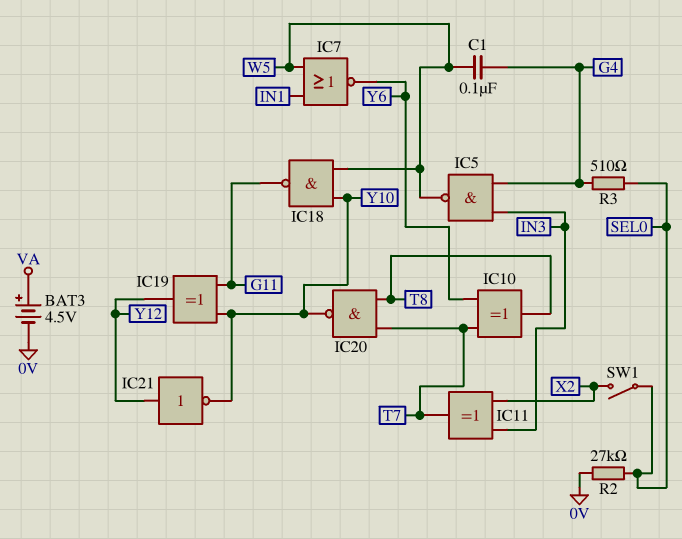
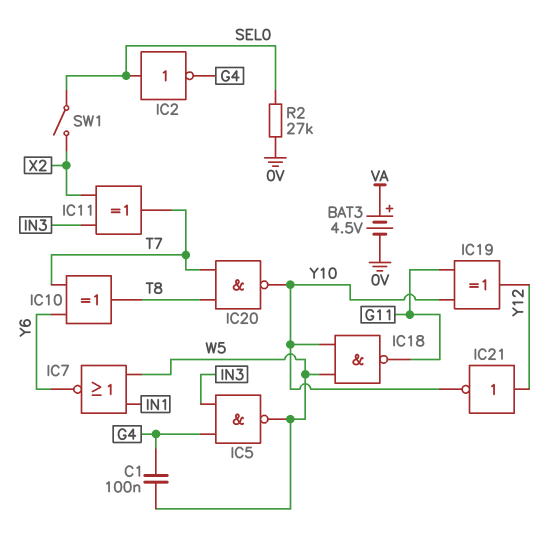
IC2: none -> NOT (in SEL0, out G4)
R3: 510 (G4, SEL0) -> none

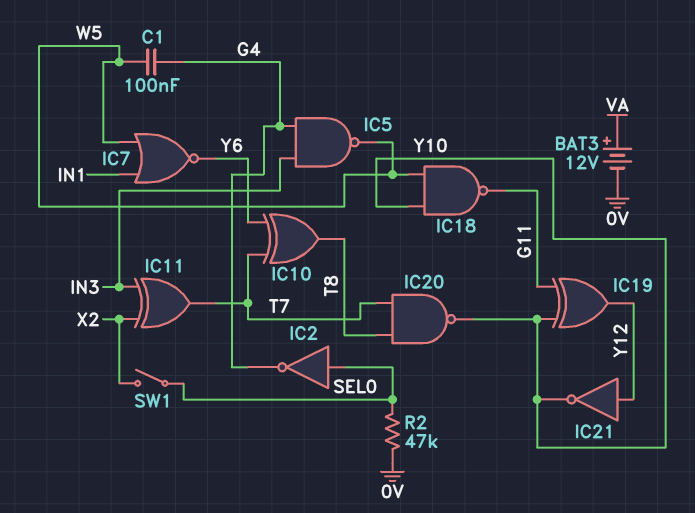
BAT3: 4.5V (plus VA, minus 0V) -> 12V (plus VA, minus 0V)
R2: 27k (0V, SEL0) -> 47k (0V, SEL0)

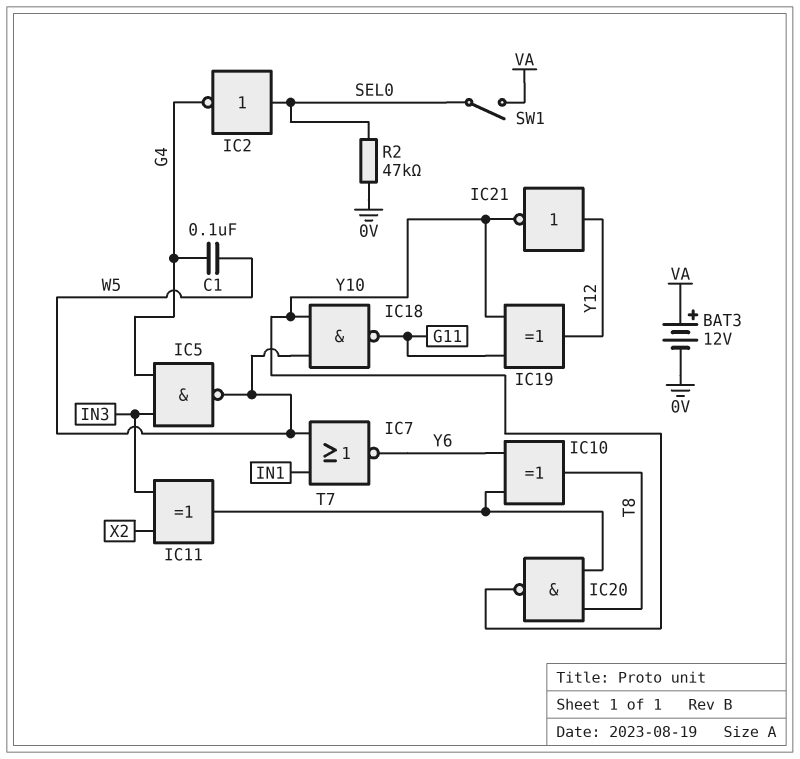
SW1: switch (SEL0, X2) -> switch (SEL0, VA)

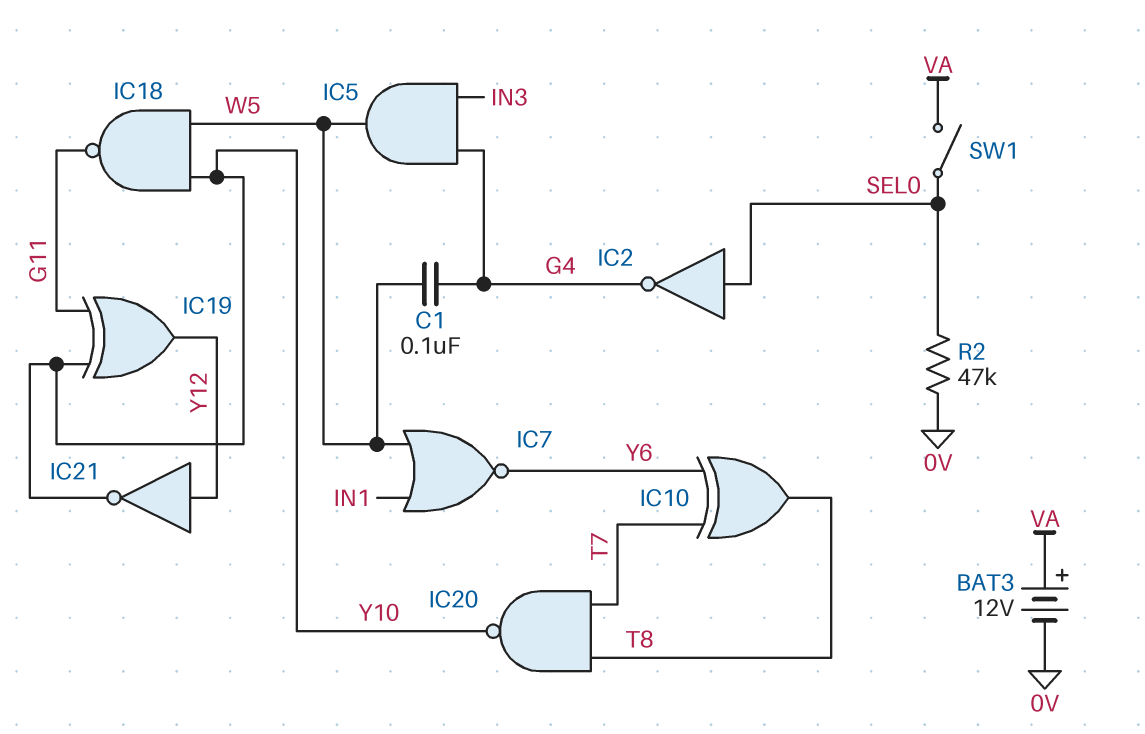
IC5: NAND (in G4, in IN3, out W5) -> AND (in G4, in IN3, out W5)
IC11: XOR (in IN3, in X2, out T7) -> none

